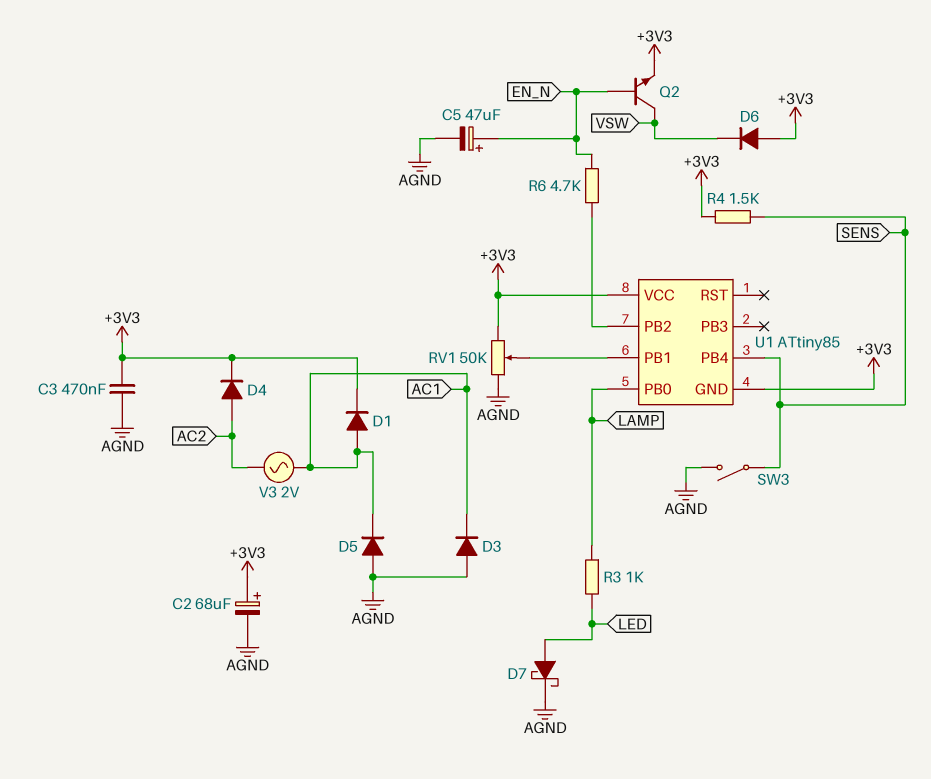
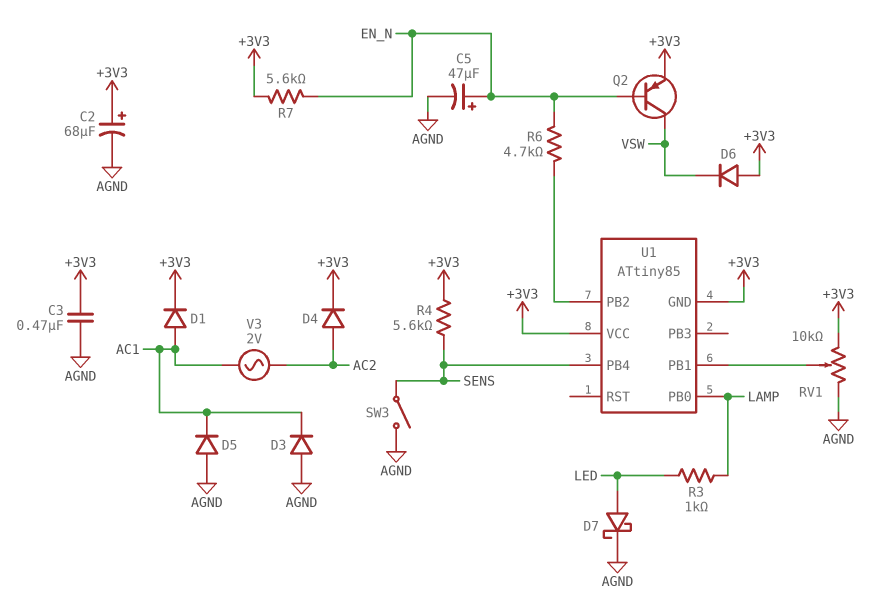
Q2: NPN (B EN_N, C VSW, E +3V3) -> PNP (B EN_N, C VSW, E +3V3)
R4: 1.5k (+3V3, SENS) -> 5.6k (+3V3, SENS)
R7: none -> 5.6k (+3V3, EN_N)
RV1: 50k (+3V3, AGND, wiper U1/PB1) -> 10k (+3V3, AGND, wiper U1/PB1)

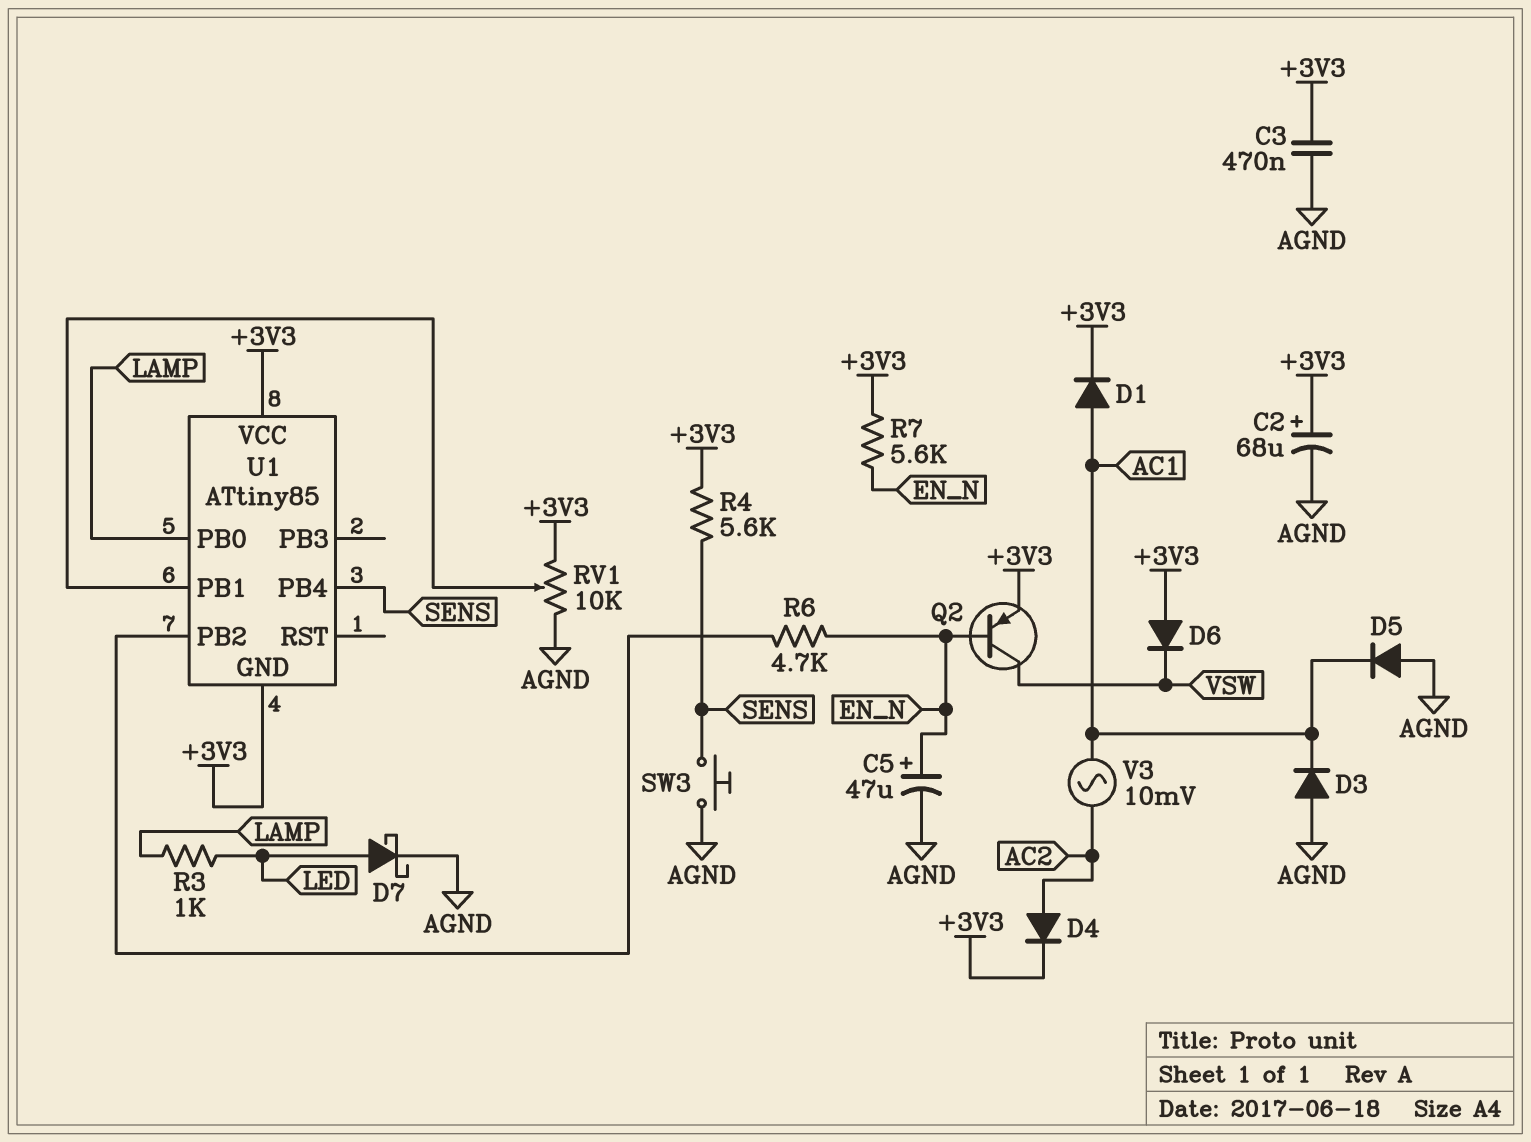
SW3: switch (AGND, SENS) -> button (AGND, SENS)
V3: AC 2V (AC1, AC2) -> AC 10mV (AC1, AC2)

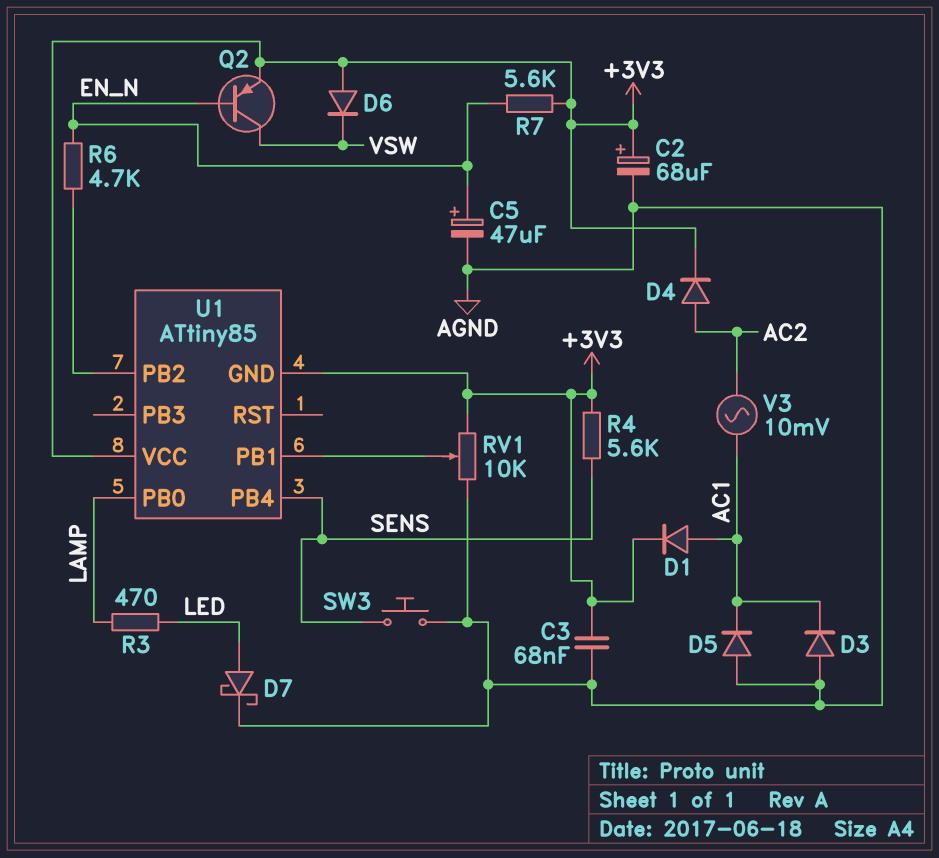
C3: 470nF (+3V3, AGND) -> 68nF (+3V3, AGND)
R3: 1k (LAMP, LED) -> 470 (LAMP, LED)

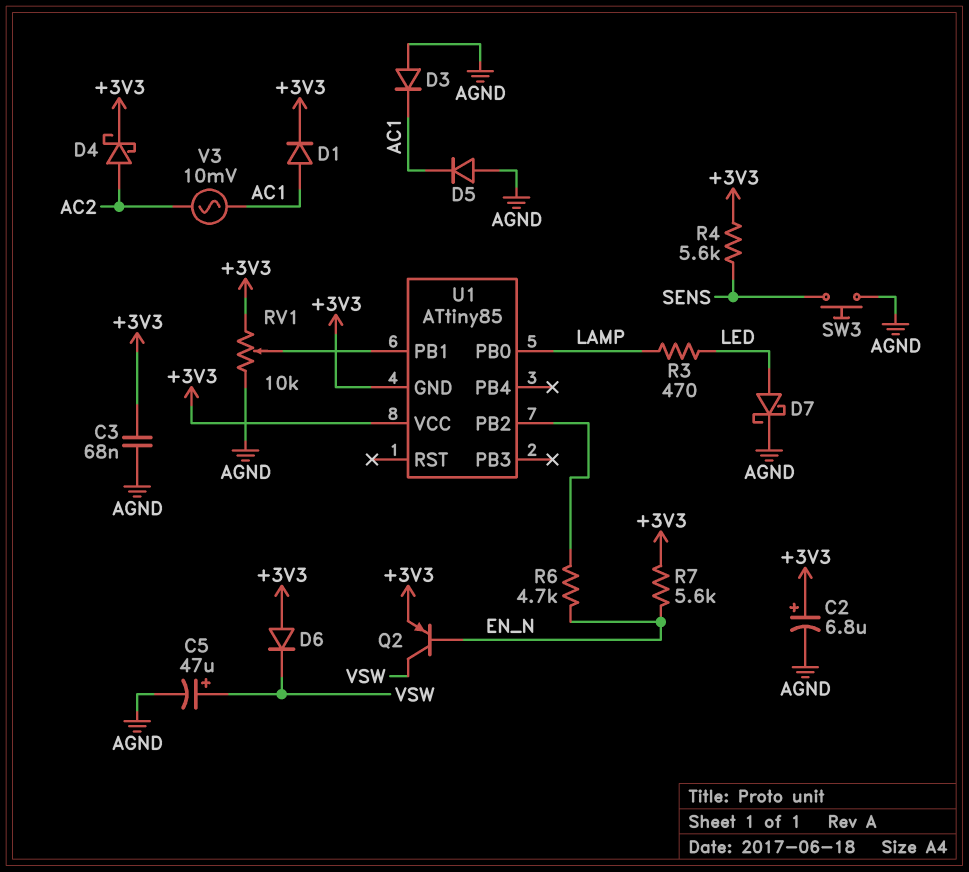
C2: 68uF (plus +3V3, minus AGND) -> 6.8uF (plus +3V3, minus AGND)
C5: 47uF (plus EN_N, minus AGND) -> 47uF (plus VSW, minus AGND)
D4: diode (A AC2, K +3V3) -> schottky (A AC2, K +3V3)
U1 pin PB4: SENS -> none

